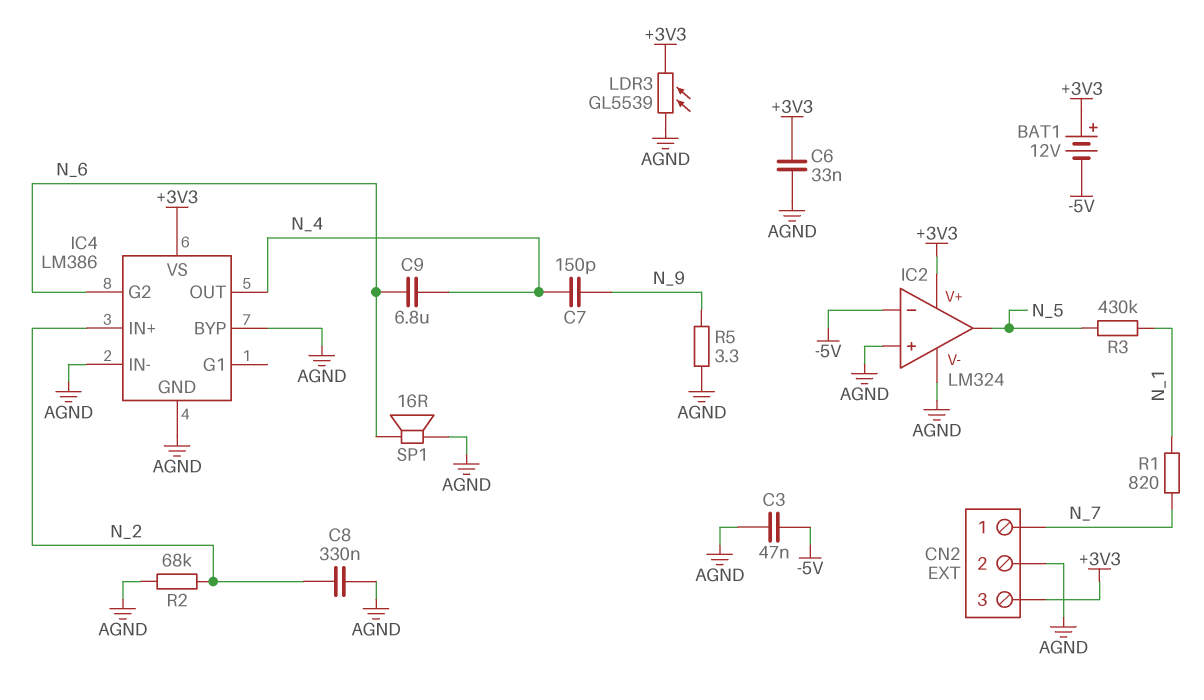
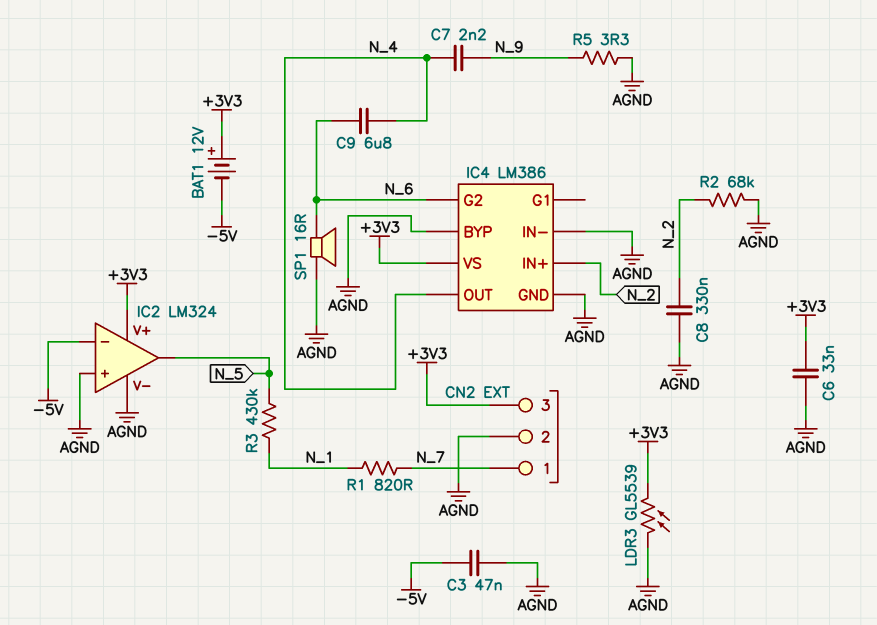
C7: 150pF (N_4, N_9) -> 2.2nF (N_4, N_9)

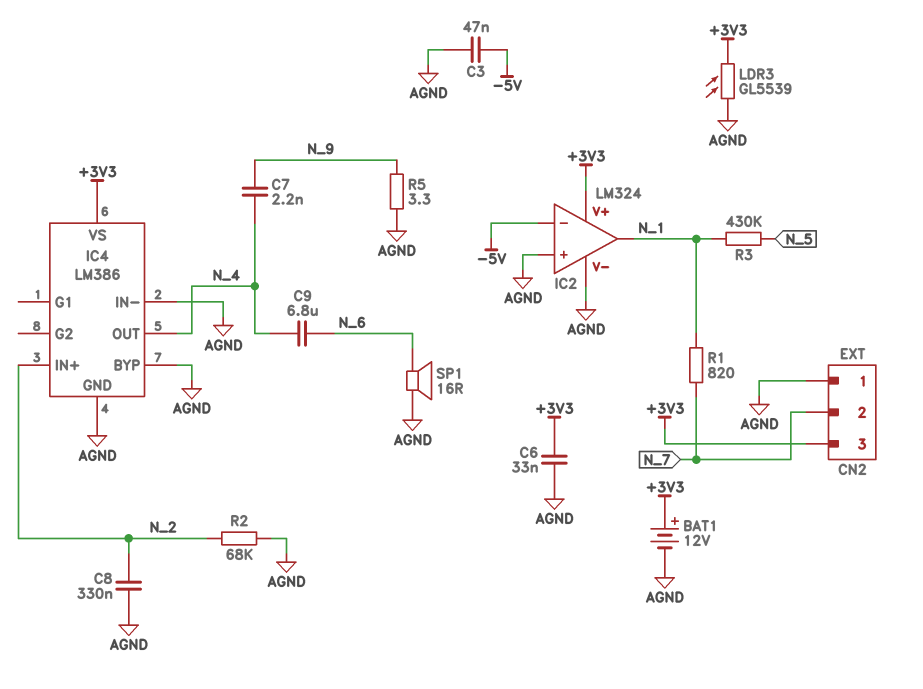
BAT1: 12V (plus +3V3, minus -5V) -> 12V (plus +3V3, minus AGND)
CN2 pin 1: N_7 -> AGND
CN2 pin 2: AGND -> N_7
IC2 pin out: N_5 -> N_1
IC4 pin G2: N_6 -> none

